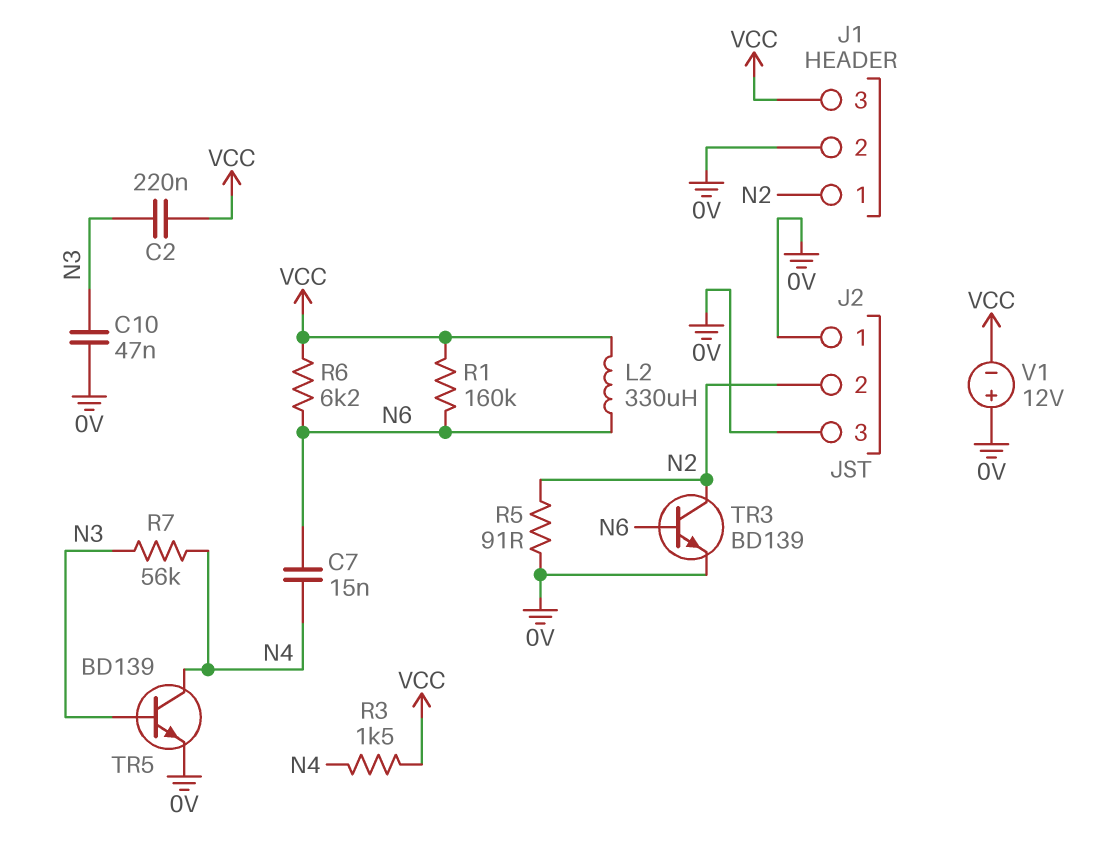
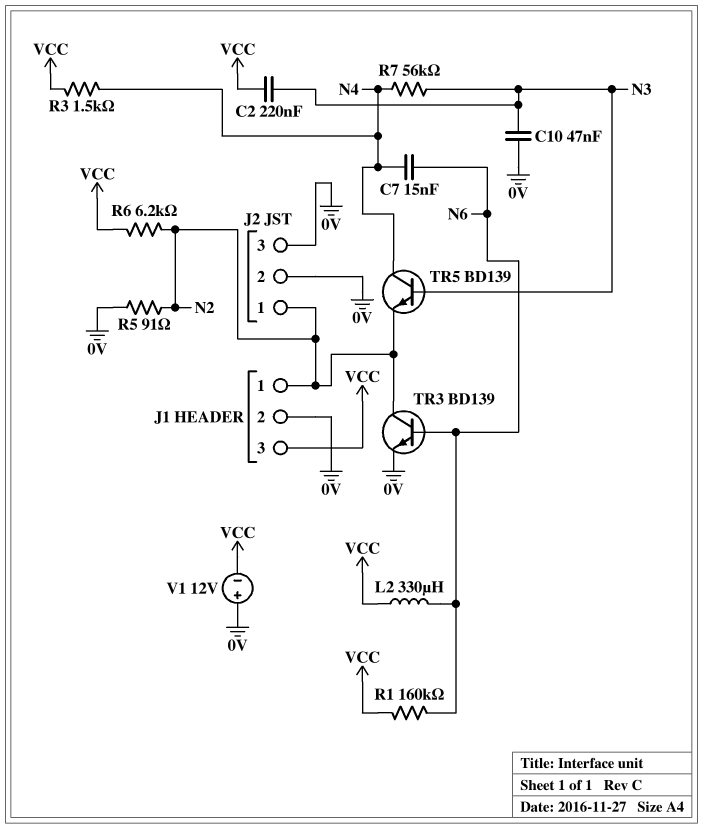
J2 pin 1: 0V -> N2
J2 pin 2: N2 -> 0V
R6: 6.2k (N6, VCC) -> 6.2k (N2, VCC)
TR5: NPN BD139 (B N3, C N4, E 0V) -> NPN BD139 (B N3, C N4, E N2)

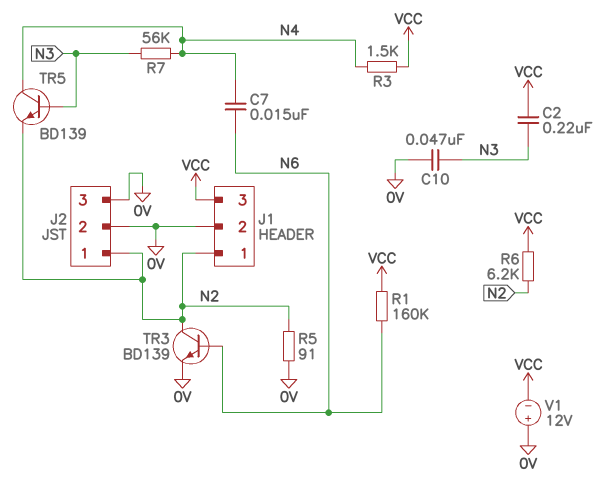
L2: 330uH (N6, VCC) -> none

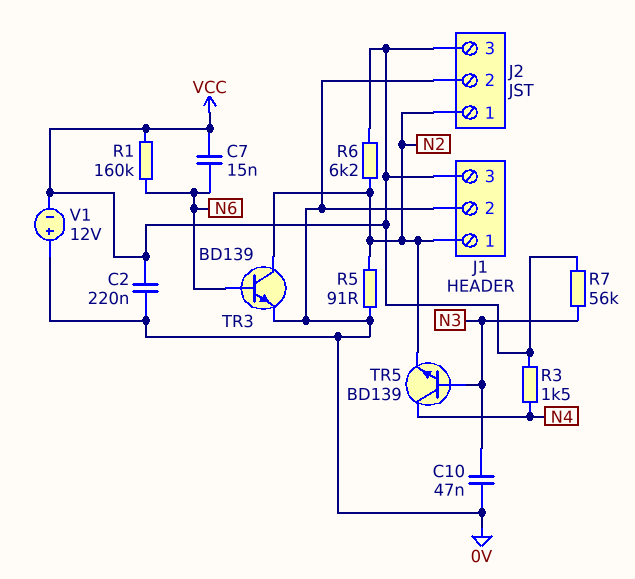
C2: 220nF (N3, VCC) -> 220nF (0V, VCC)
C7: 15nF (N4, N6) -> 15nF (N6, VCC)
J2 pin 3: 0V -> VCC
R7: 56k (N3, N4) -> 56k (N3, VCC)

